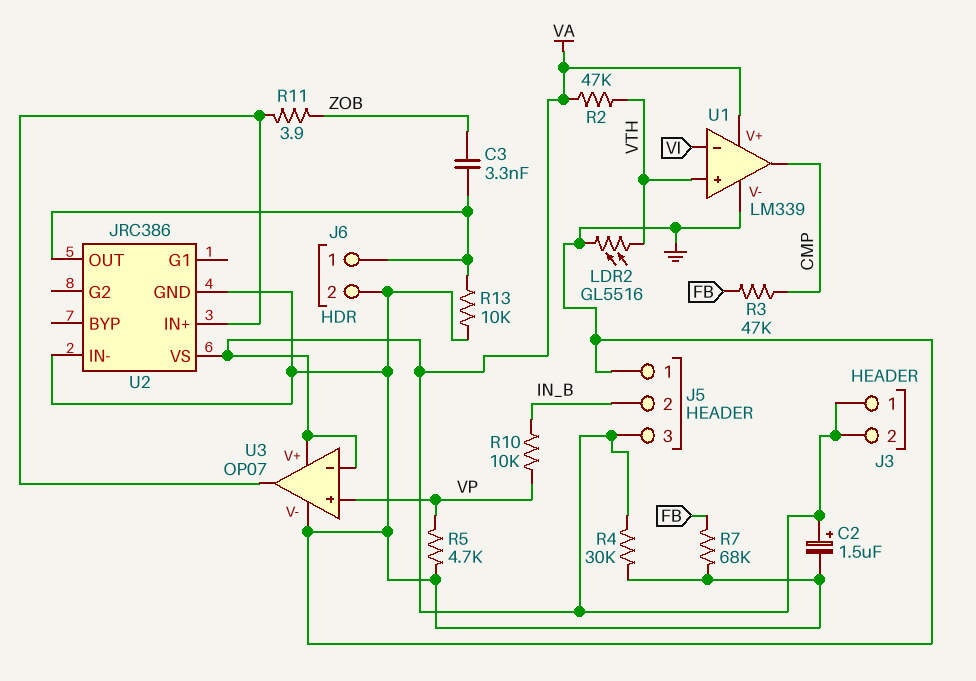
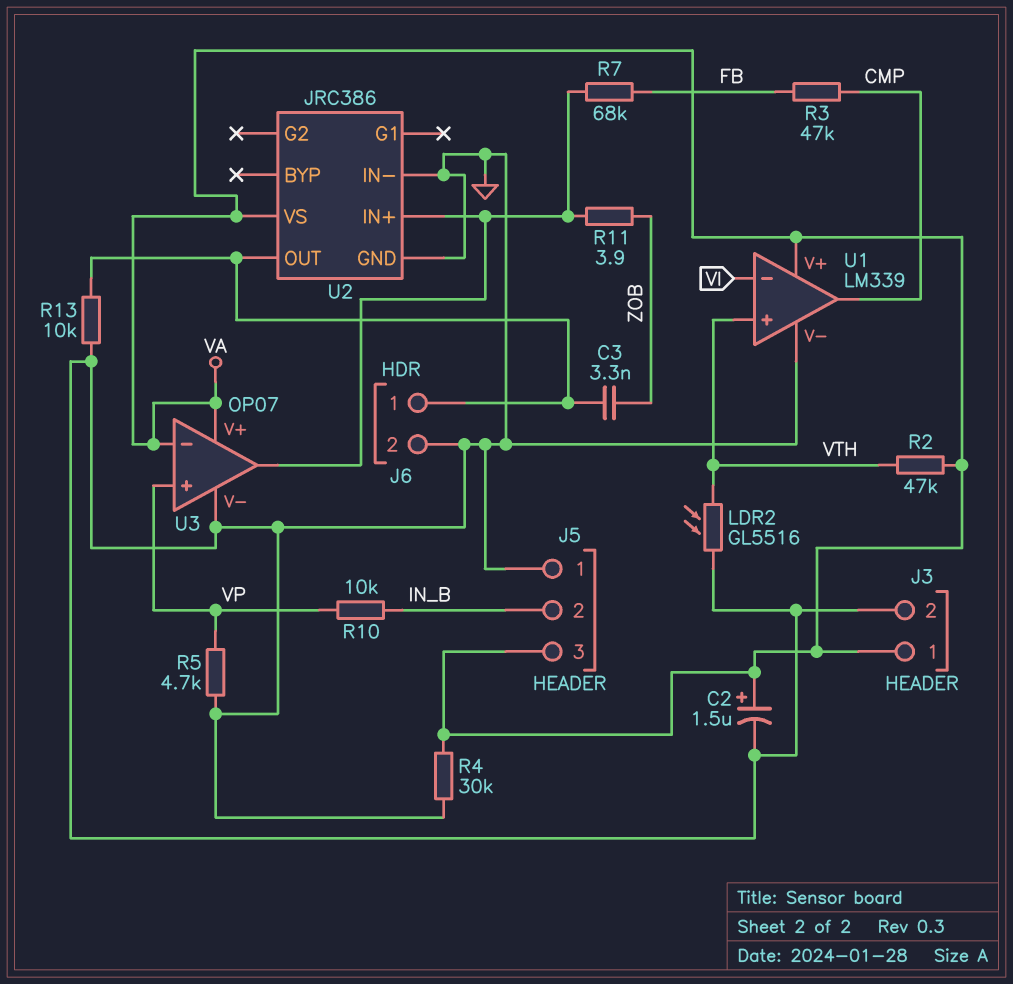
J3 pin 2: VA -> GND
R7: 68k (FB, GND) -> 68k (FB, U2/IN+)

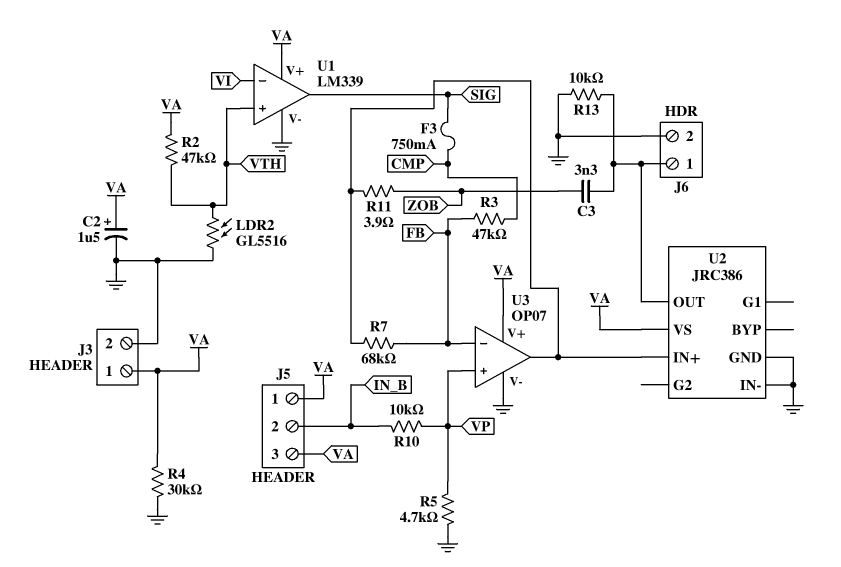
F3: none -> 750mA (CMP, SIG)
J5 pin 1: GND -> VA
U1 pin out: CMP -> SIG
U3 pin in-: VA -> FB

